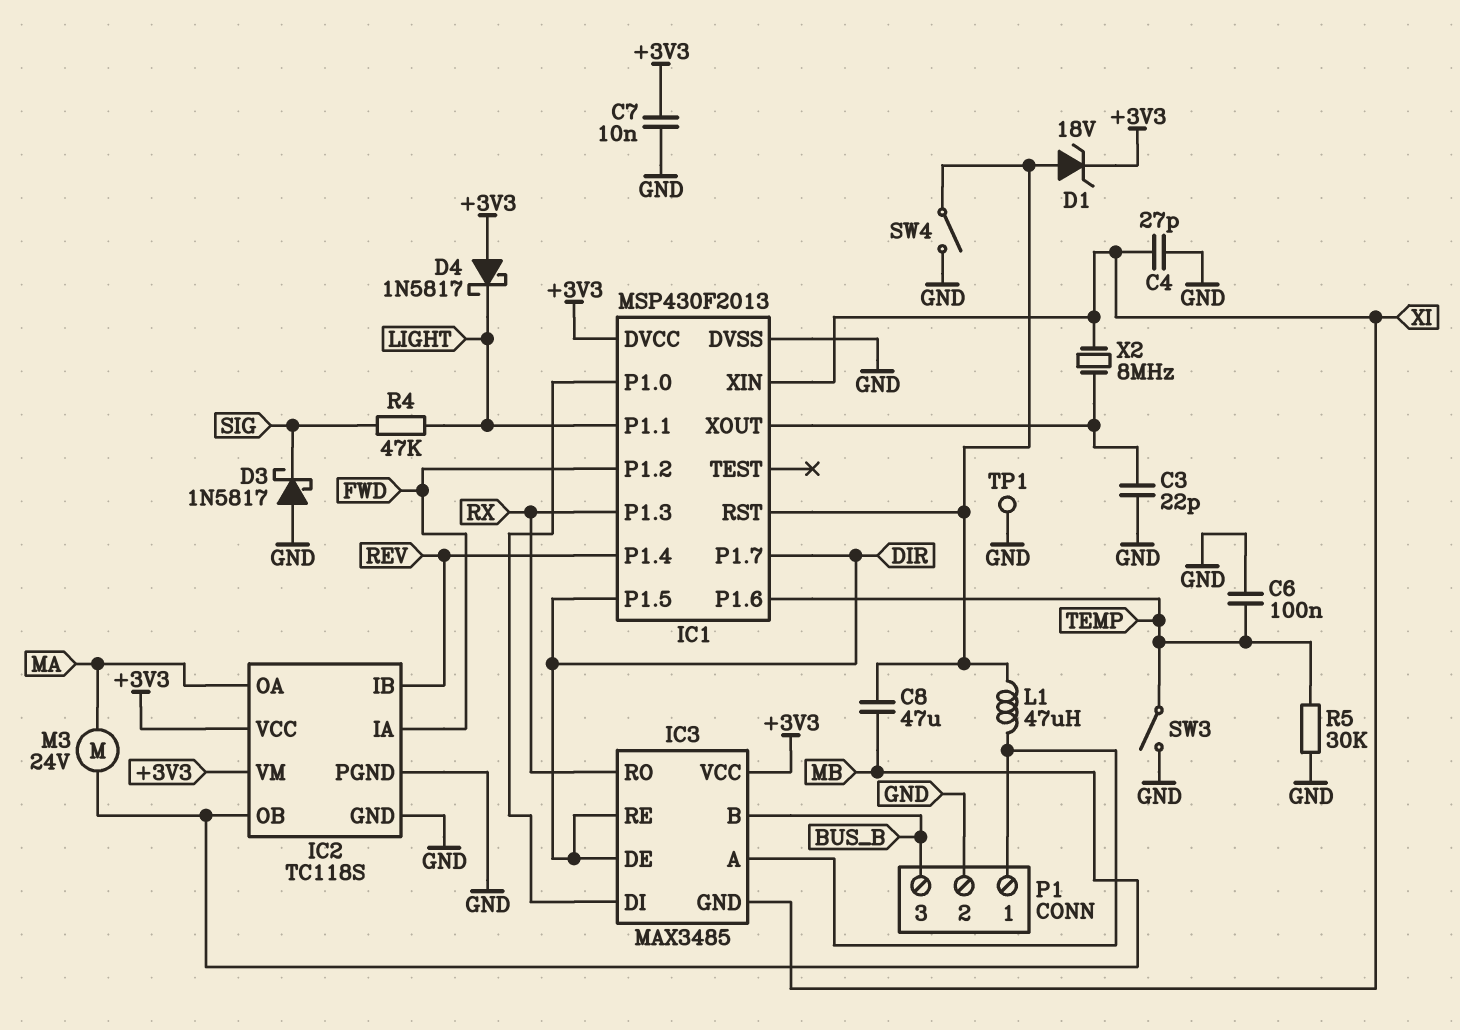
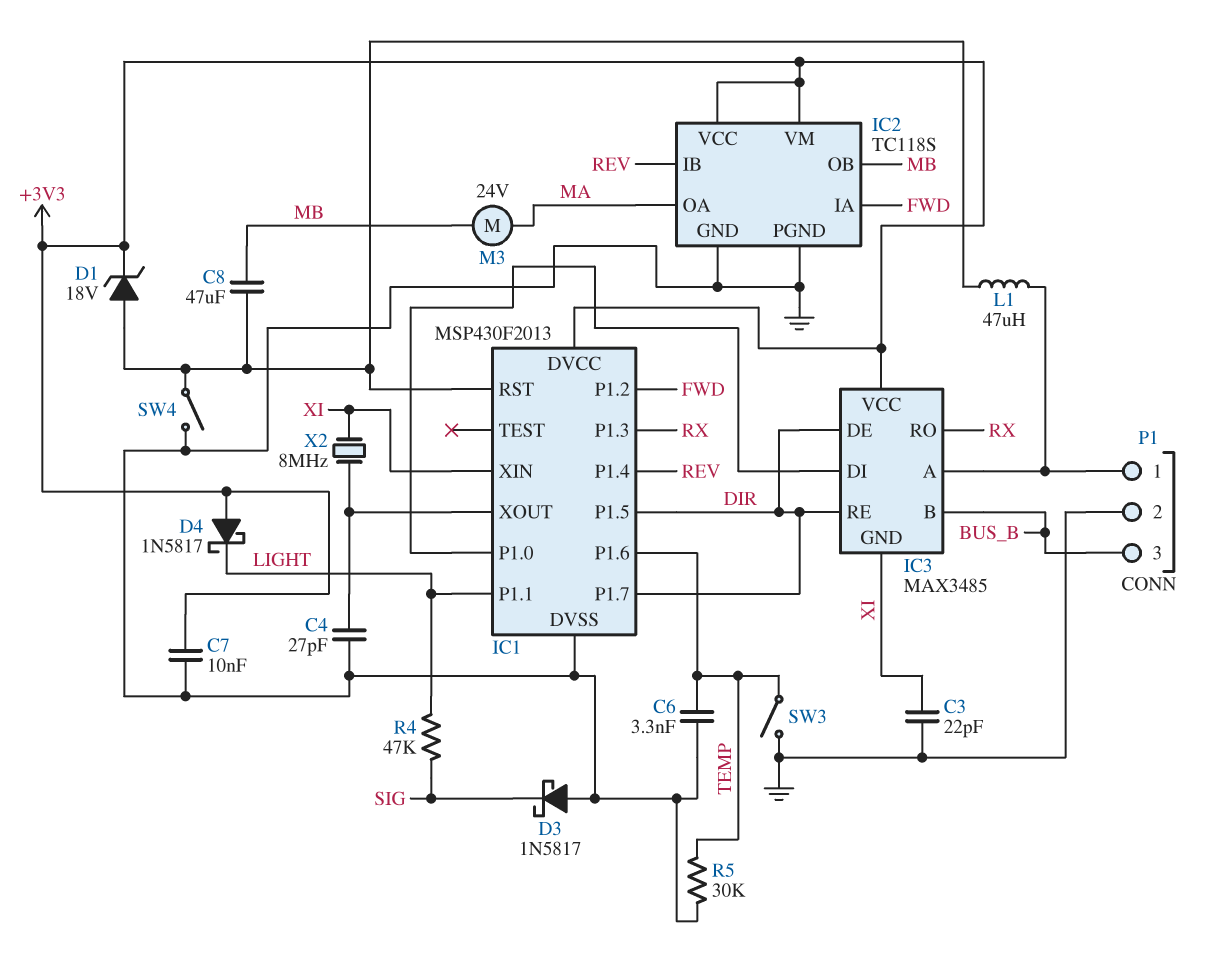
C3: 22pF (GND, IC1/XOUT) -> 22pF (GND, XI)
C4: 27pF (GND, XI) -> 27pF (GND, IC1/XOUT)
C6: 100nF (GND, TEMP) -> 3.3nF (GND, TEMP)
TP1: test point (GND) -> none

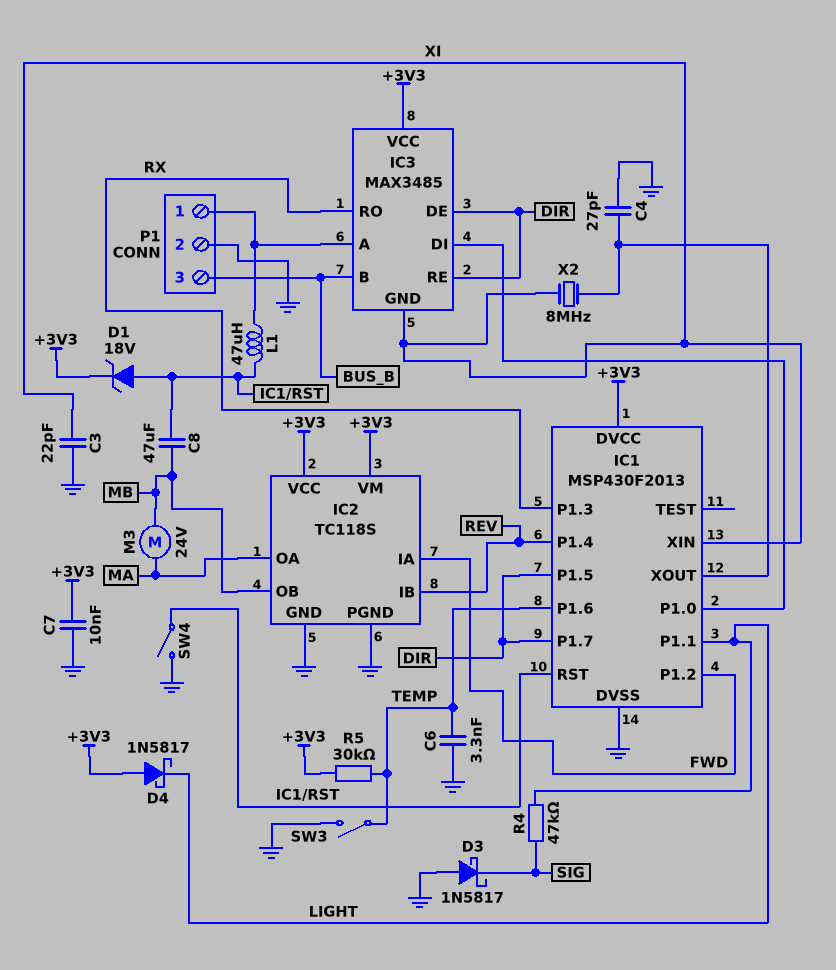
R5: 30k (GND, TEMP) -> 30k (+3V3, TEMP)

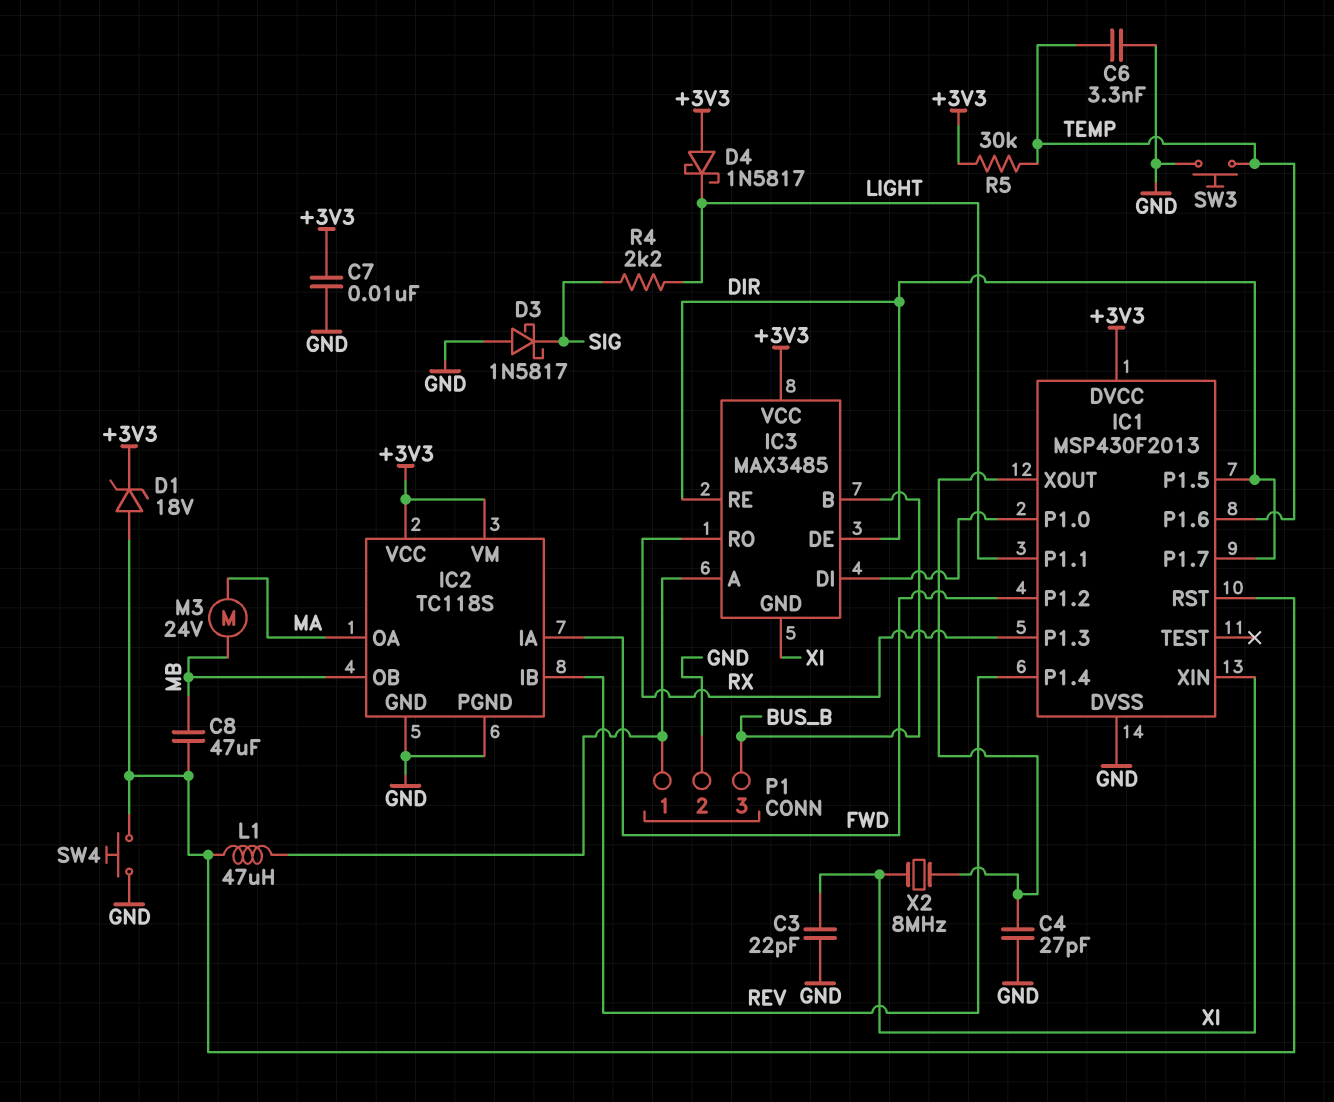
R4: 47k (LIGHT, SIG) -> 2.2k (LIGHT, SIG)
SW3: switch (GND, TEMP) -> button (GND, TEMP)
SW4: switch (GND, IC1/RST) -> button (GND, IC1/RST)

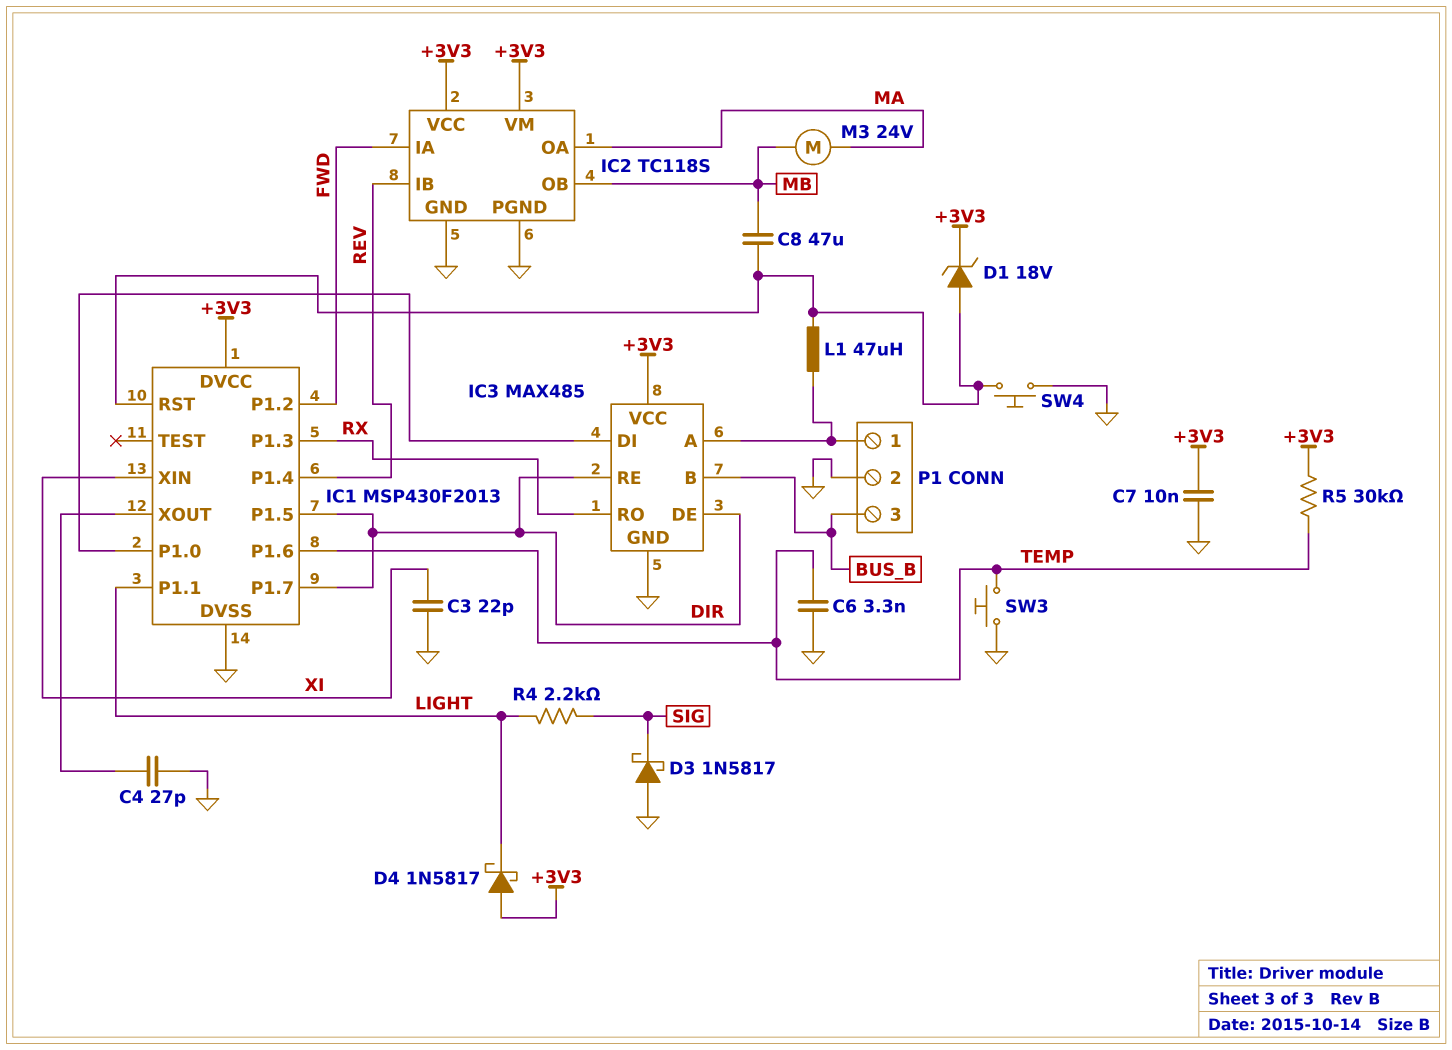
IC3: MAX3485 -> MAX485
IC3 pin GND: XI -> GND
X2: 8MHz (IC1/XOUT, XI) -> none

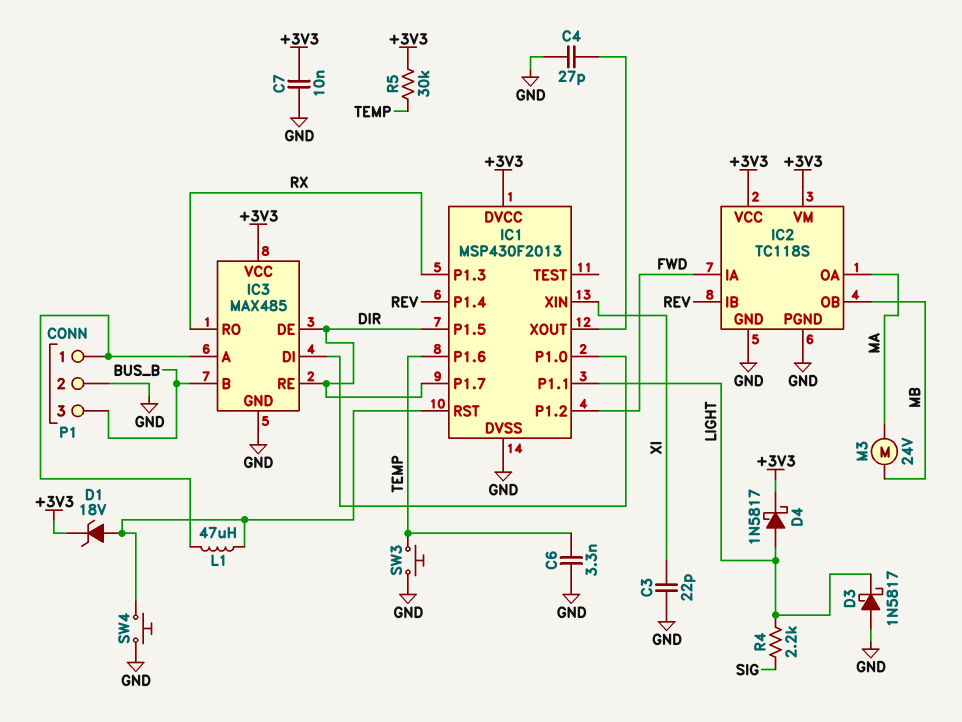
C8: 47uF (IC1/RST, MB) -> none
D3: schottky 1N5817 (A GND, K SIG) -> schottky 1N5817 (A GND, K LIGHT)
D4: schottky 1N5817 (A +3V3, K LIGHT) -> schottky 1N5817 (A LIGHT, K +3V3)

